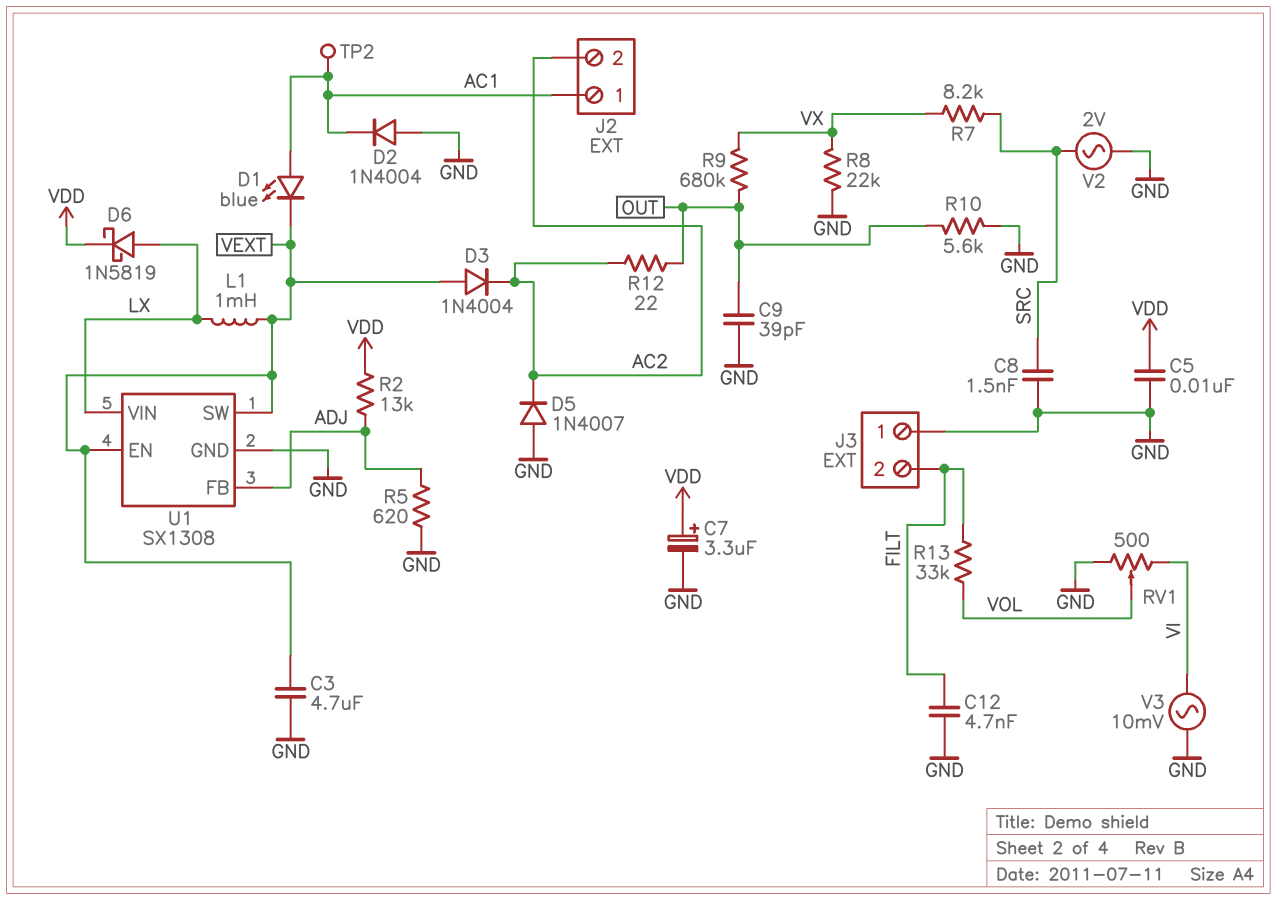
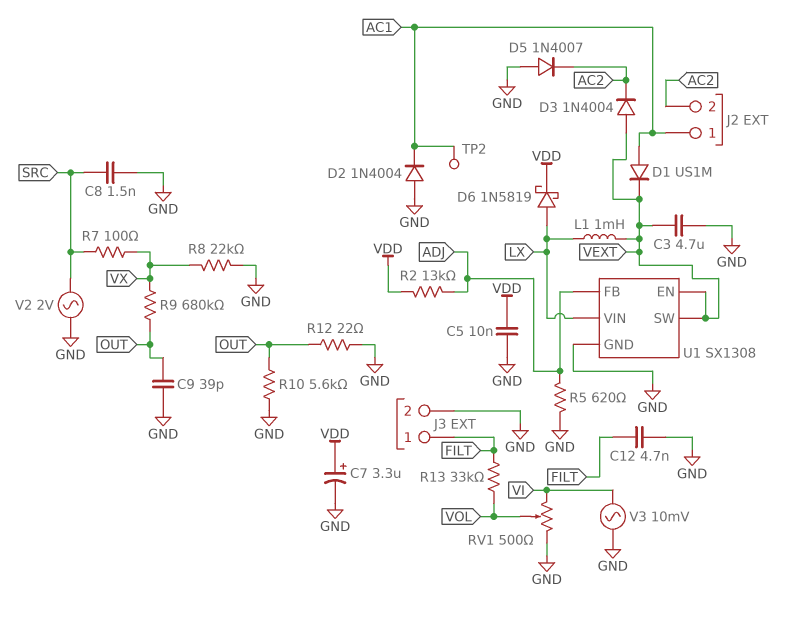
D1: LED blue (A AC1, K VEXT) -> diode US1M (A AC1, K VEXT)
J3 pin 1: GND -> FILT
J3 pin 2: FILT -> GND
R7: 8.2k (SRC, VX) -> 100 (SRC, VX)
R12: 22 (AC2, OUT) -> 22 (GND, OUT)

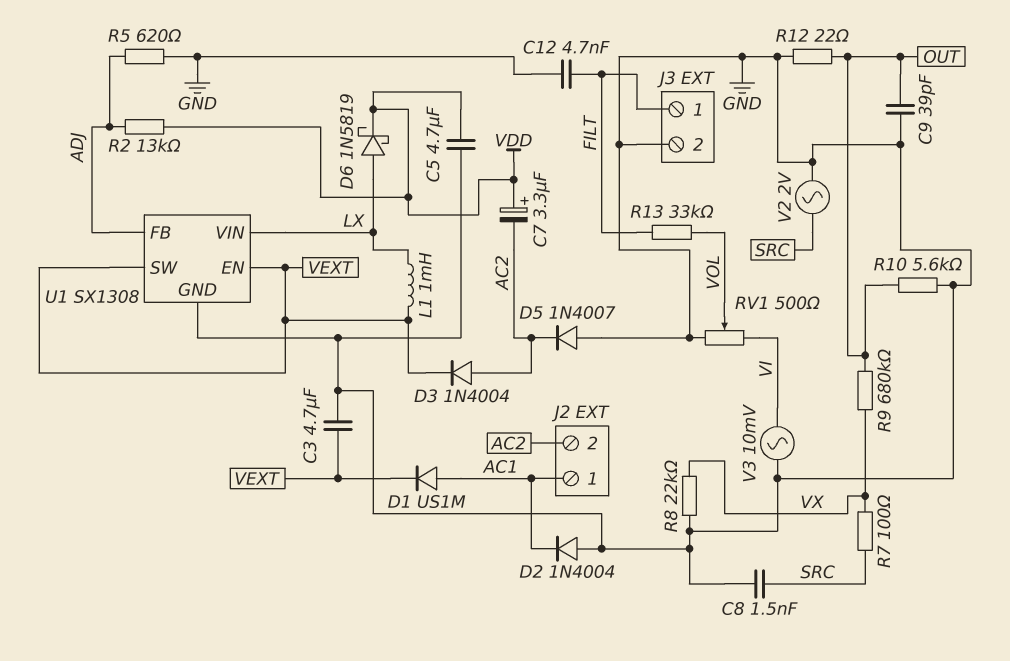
C5: 10nF (GND, VDD) -> 4.7uF (GND, VDD)
C7: 3.3uF (plus VDD, minus GND) -> 3.3uF (plus VDD, minus AC2)
D3: diode 1N4004 (A VEXT, K AC2) -> diode 1N4004 (A AC2, K VEXT)
TP2: test point (AC1) -> none

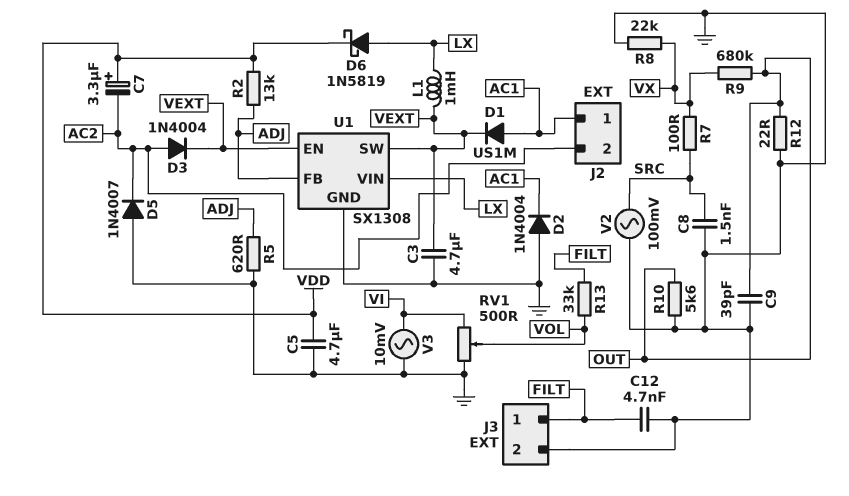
V2: AC 2V (GND, SRC) -> AC 100mV (GND, SRC)

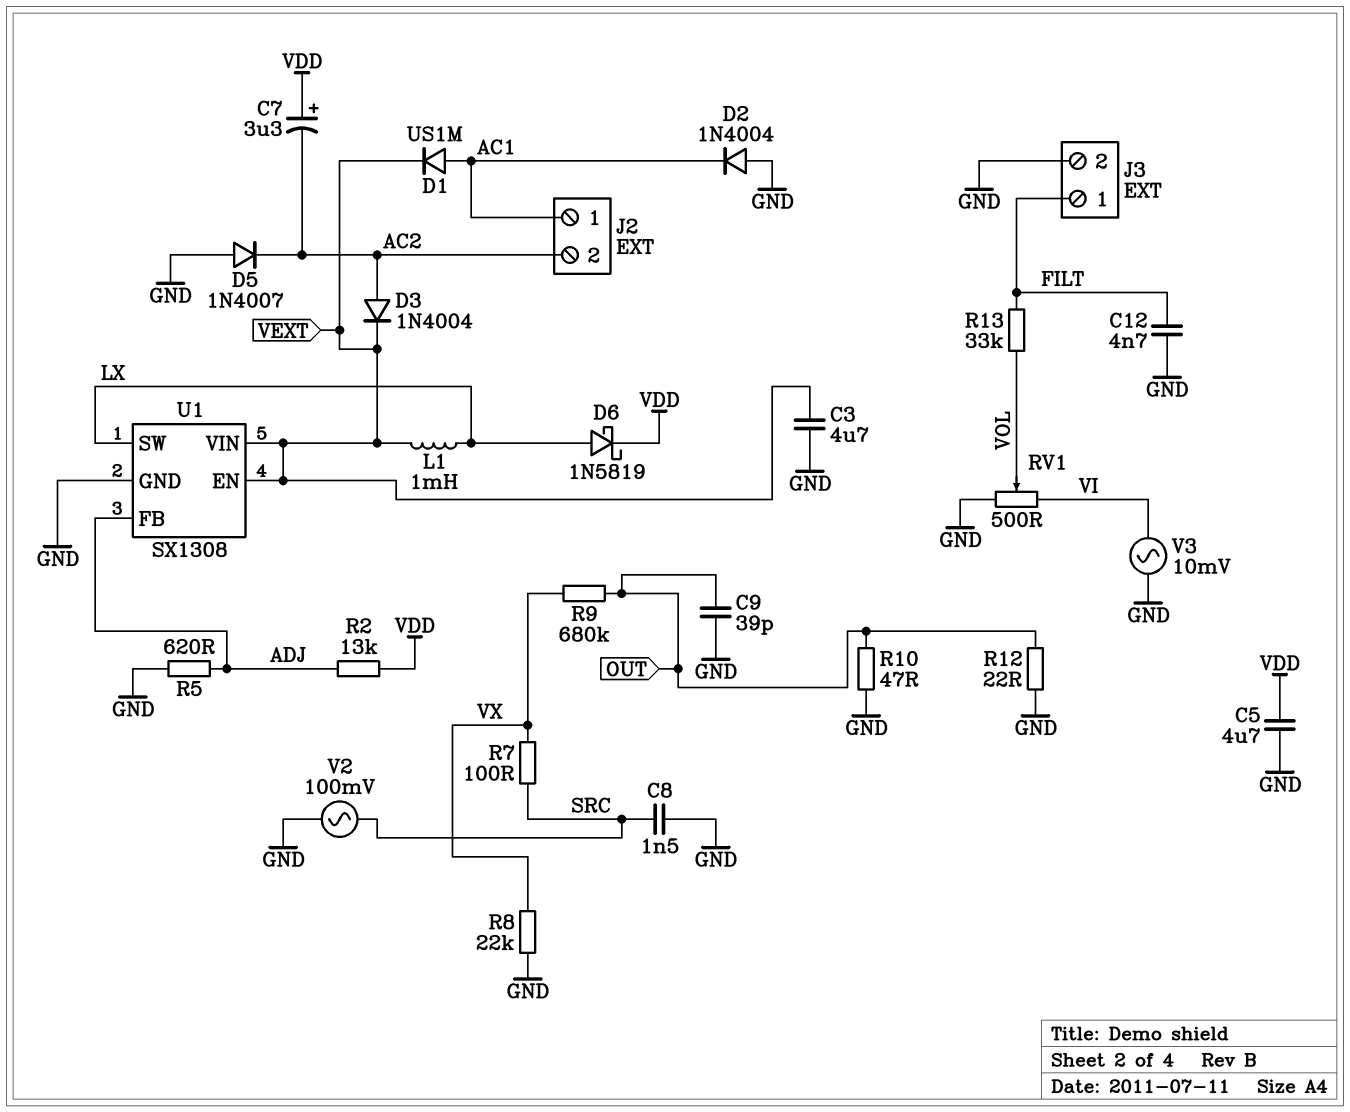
R10: 5.6k (GND, OUT) -> 47 (GND, OUT)
U1 pin SW: VEXT -> LX
U1 pin VIN: LX -> VEXT

